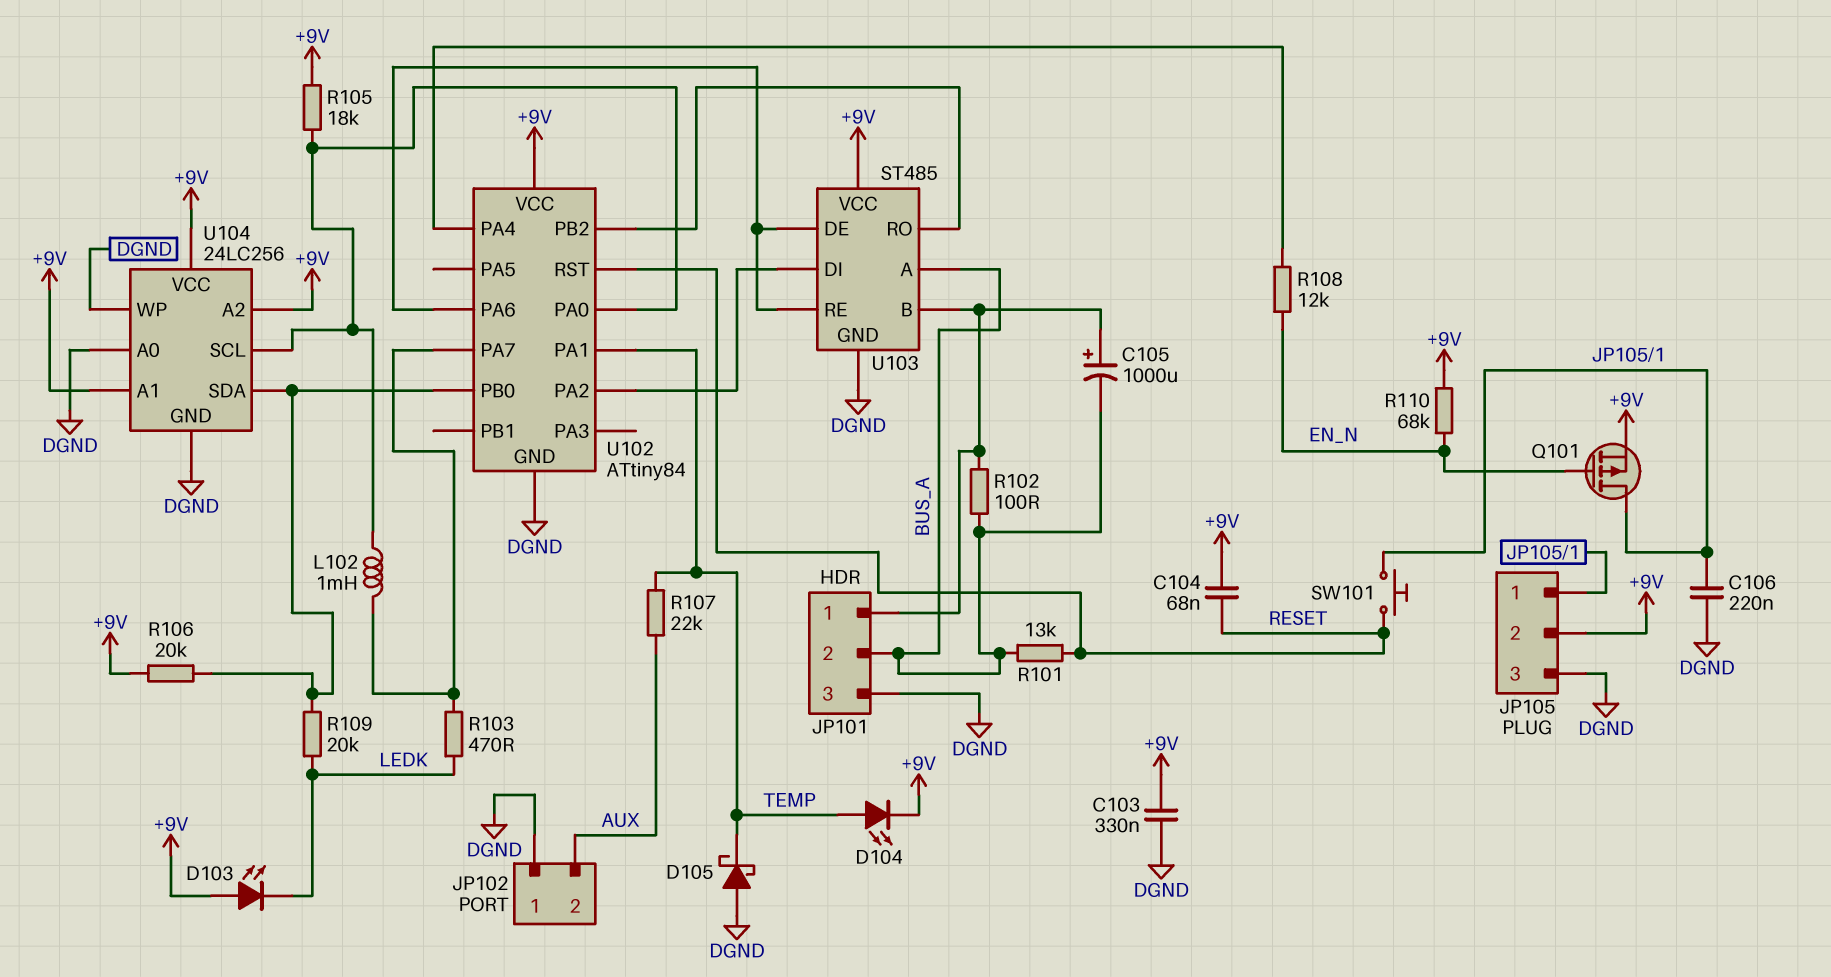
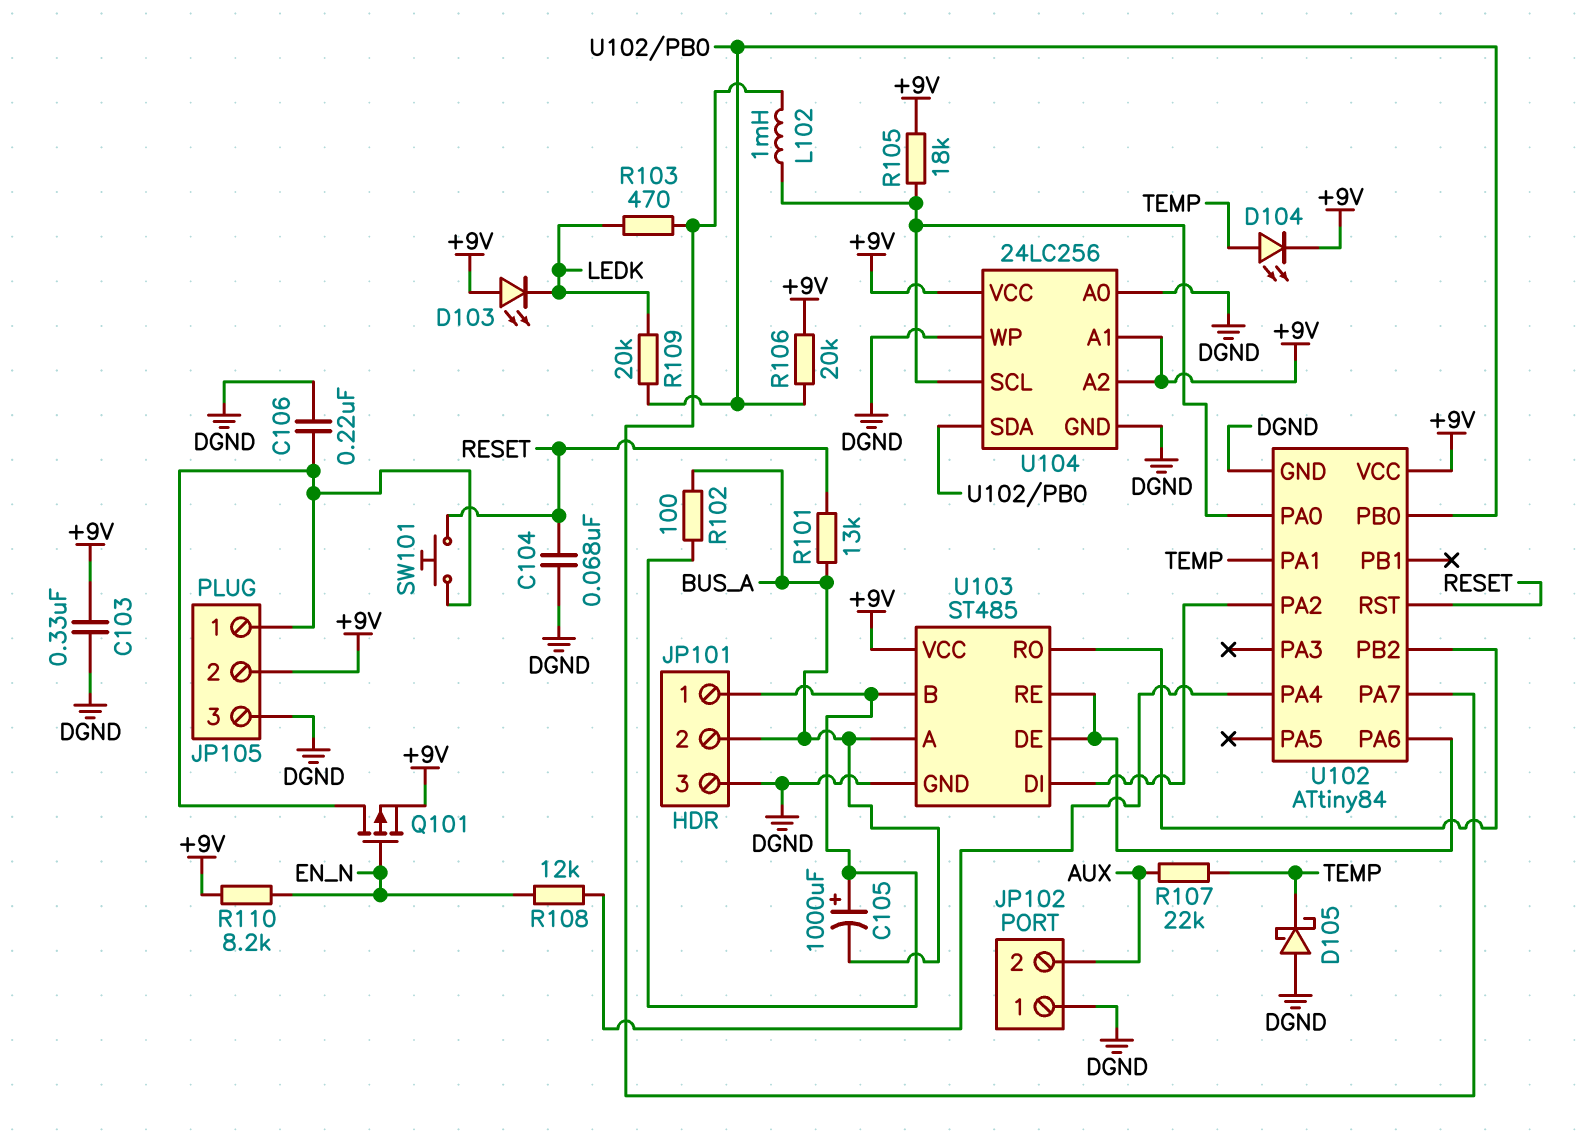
C104: 68nF (+9V, RESET) -> 68nF (DGND, RESET)
R110: 68k (+9V, EN_N) -> 8.2k (+9V, EN_N)

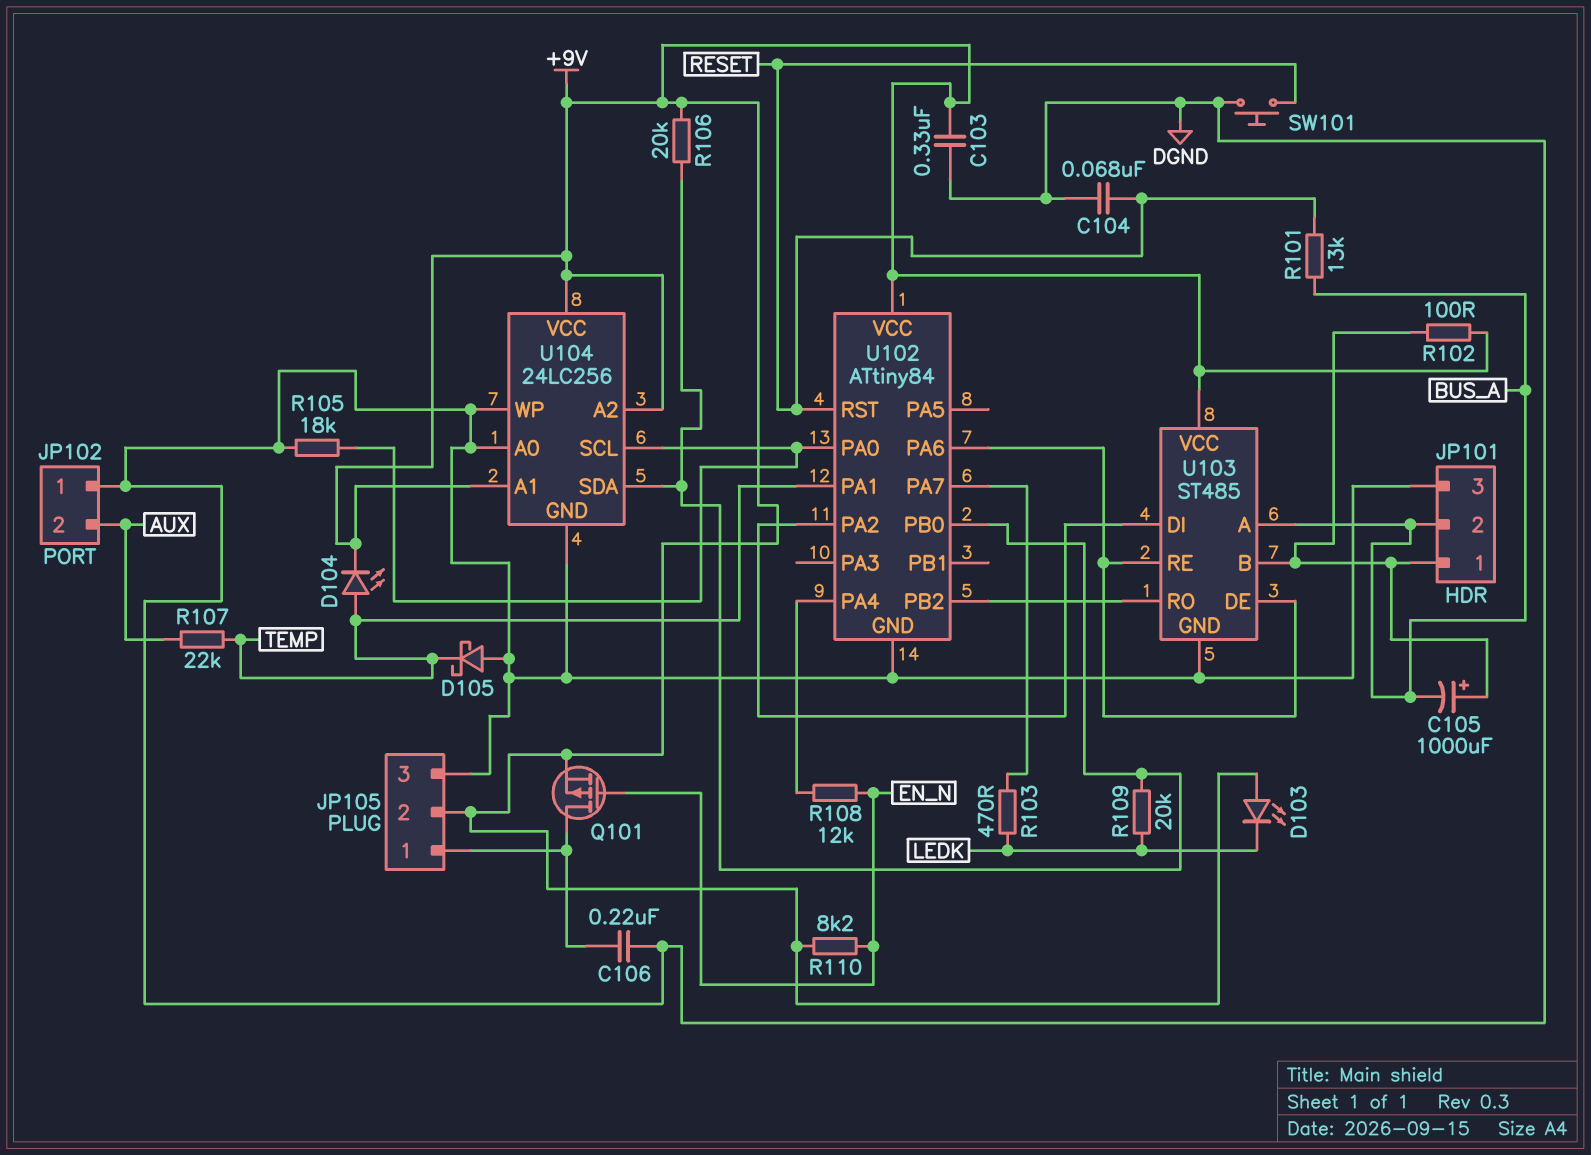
L102: 1mH (U102/PA0, U102/PA7) -> none
R102: 100 (BUS_A, JP101/1) -> 100 (+9V, JP101/1)
R105: 18k (+9V, U102/PA0) -> 18k (DGND, U102/PA0)
SW101: button (JP105/1, RESET) -> button (DGND, RESET)

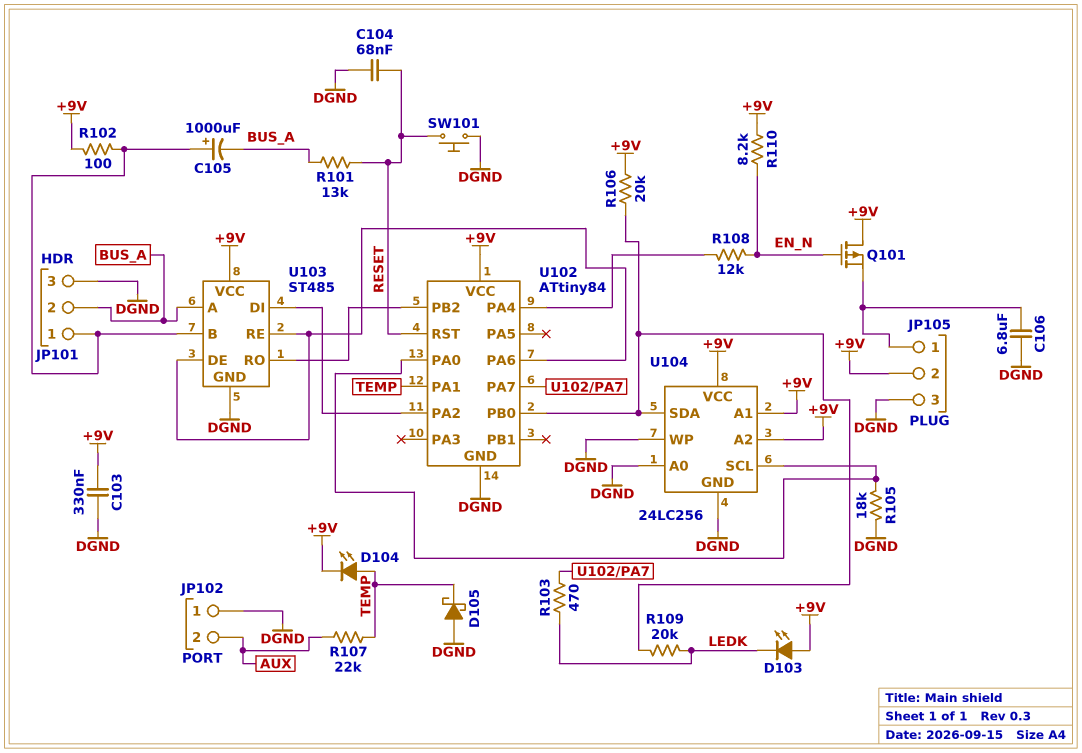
C106: 220nF (DGND, JP105/1) -> 6.8uF (DGND, JP105/1)
Q101: PMOS (G EN_N, D JP105/1, S +9V) -> PMOS (G EN_N, D +9V, S JP105/1)

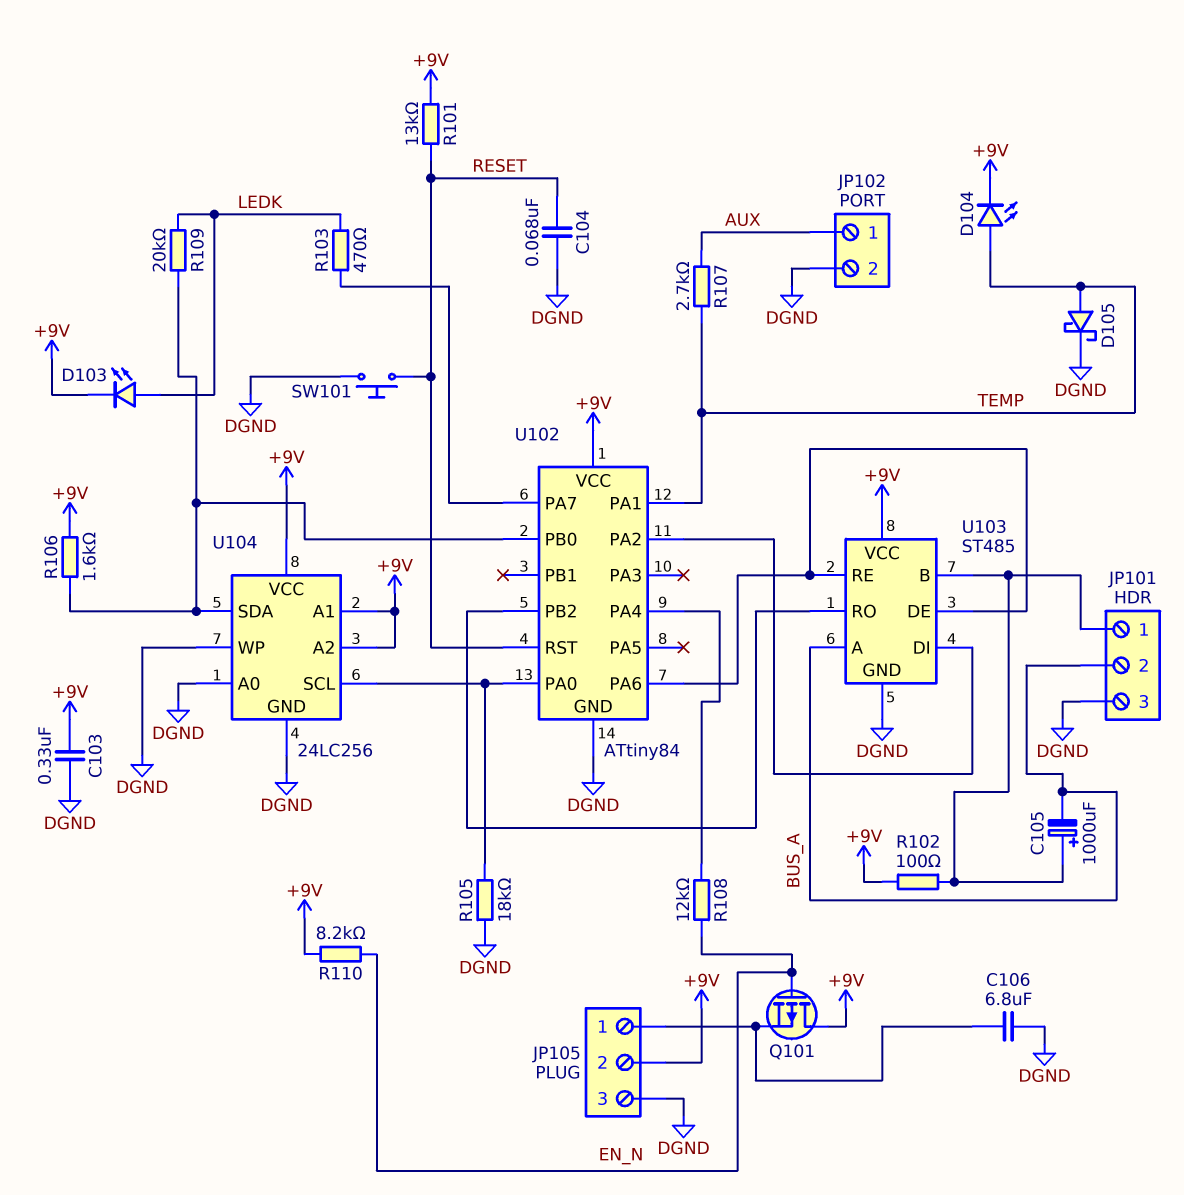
D103: LED (A +9V, K LEDK) -> LED (A LEDK, K +9V)
D105: schottky (A DGND, K TEMP) -> schottky (A TEMP, K DGND)
JP102 pin 1: DGND -> AUX
JP102 pin 2: AUX -> DGND
R101: 13k (BUS_A, RESET) -> 13k (+9V, RESET)
R106: 20k (+9V, U102/PB0) -> 1.6k (+9V, U102/PB0)
R107: 22k (AUX, TEMP) -> 2.7k (AUX, TEMP)

